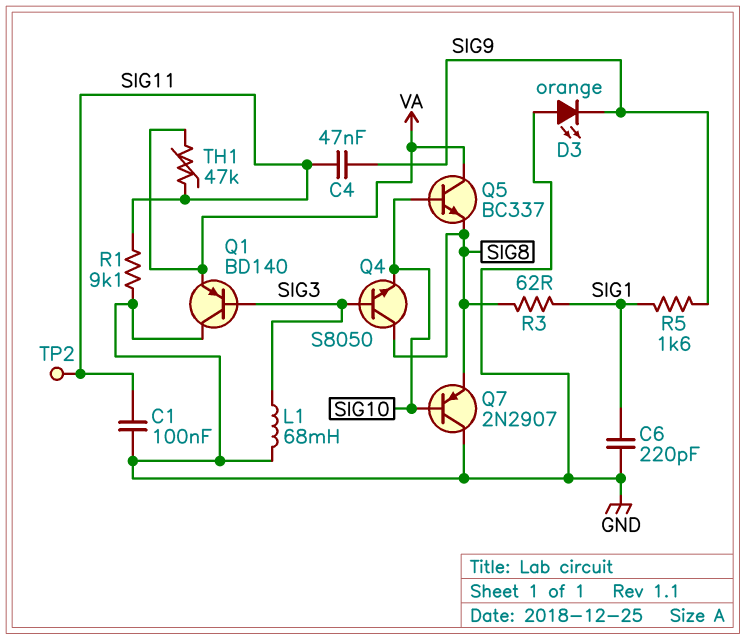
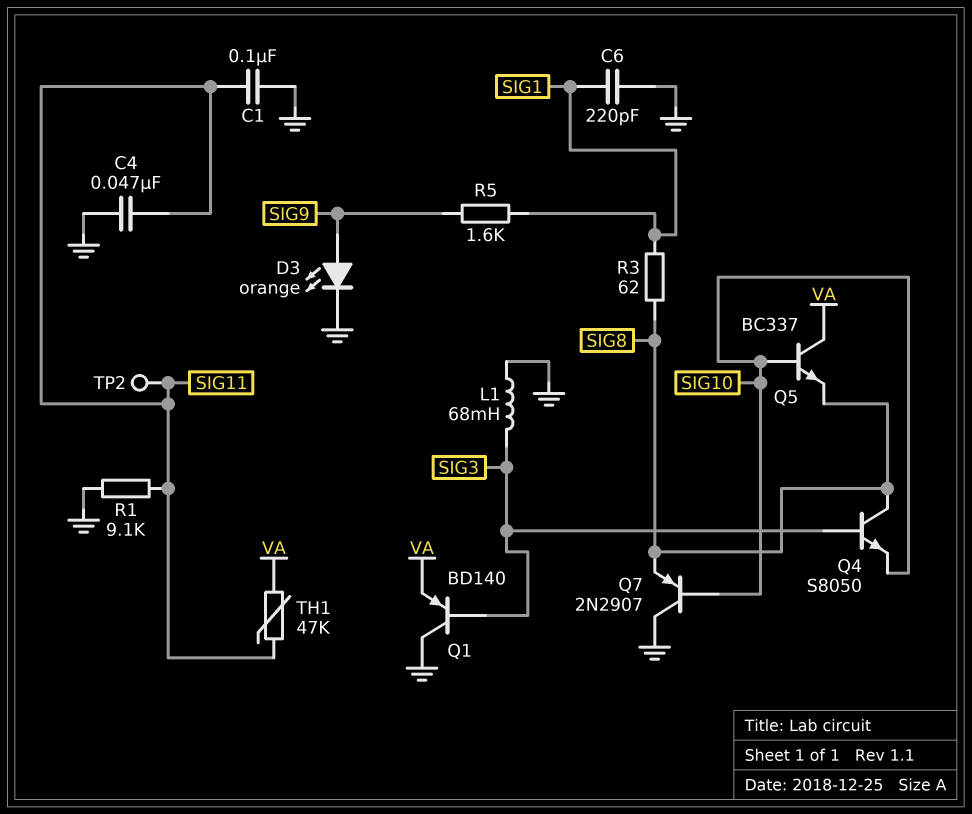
C4: 47nF (SIG9, SIG11) -> 47nF (GND, SIG11)
D3: LED orange (A GND, K SIG9) -> LED orange (A SIG9, K GND)

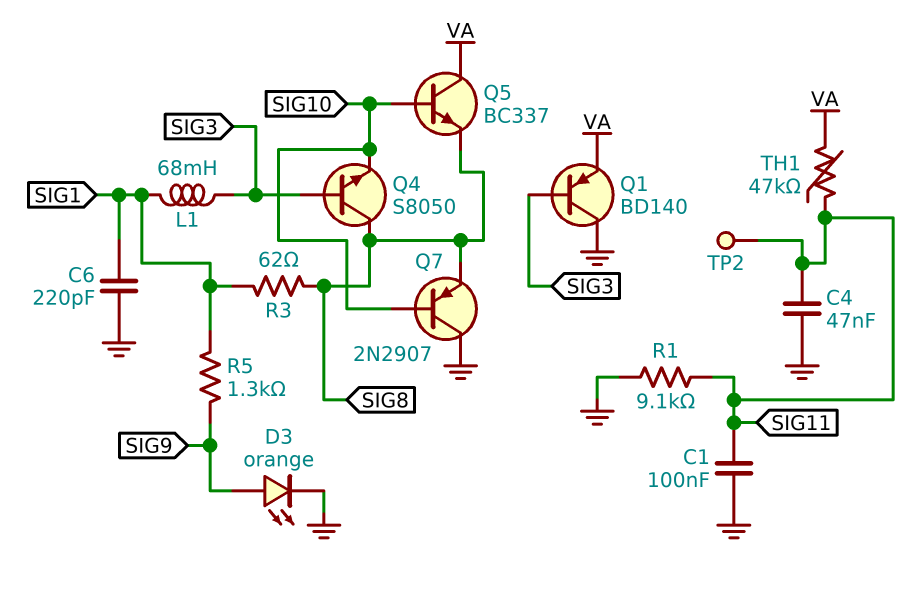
L1: 68mH (GND, SIG3) -> 68mH (SIG1, SIG3)
R5: 1.6k (SIG1, SIG9) -> 1.3k (SIG1, SIG9)

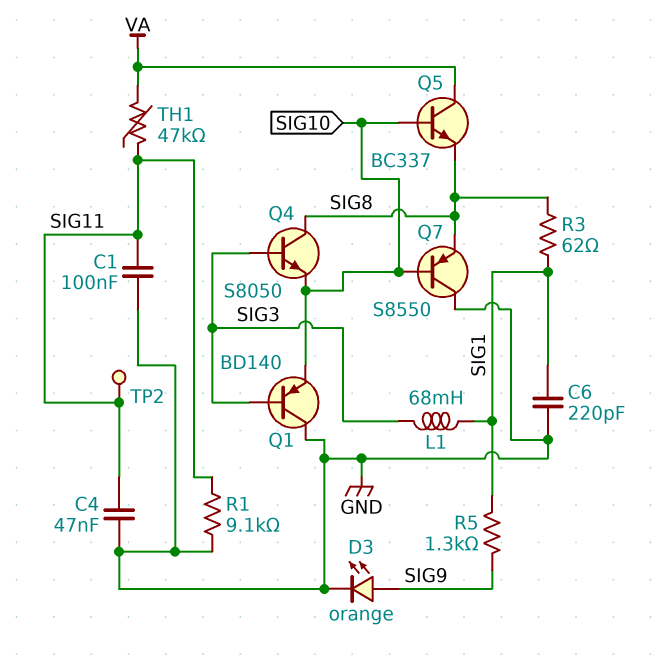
Q1: PNP BD140 (B SIG3, C GND, E VA) -> PNP BD140 (B SIG3, C GND, E SIG10)
Q7: PNP 2N2907 (B SIG10, C GND, E SIG8) -> PNP S8550 (B SIG10, C GND, E SIG8)

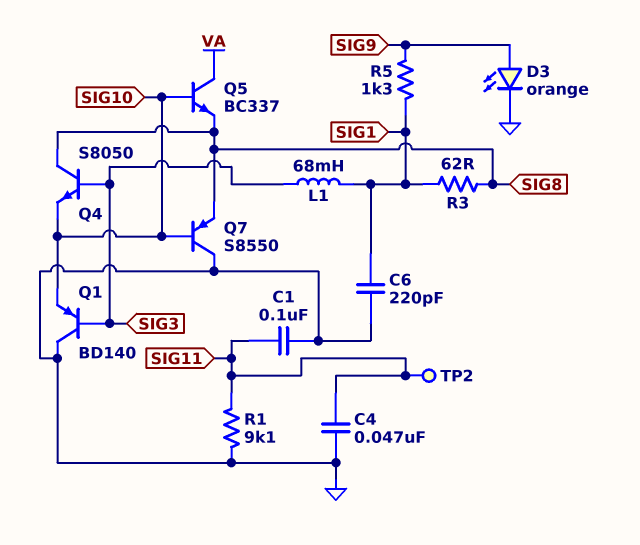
TH1: 47k (SIG11, VA) -> none

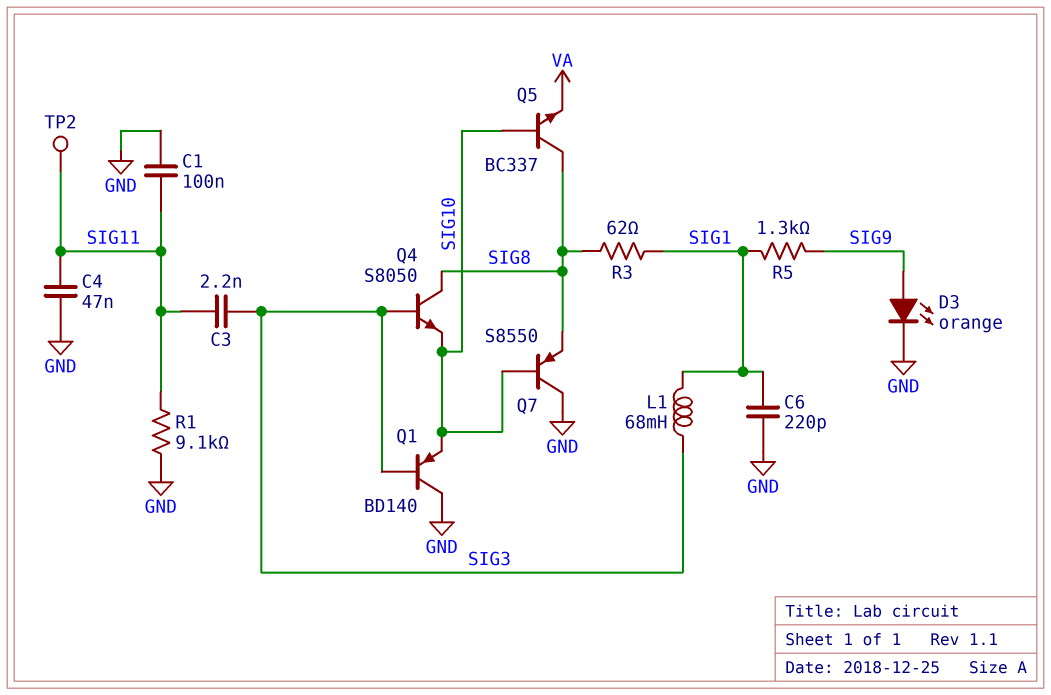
C3: none -> 2.2nF (SIG3, SIG11)
Q5: NPN BC337 (B SIG10, C VA, E SIG8) -> NPN BC337 (B SIG10, C SIG8, E VA)

